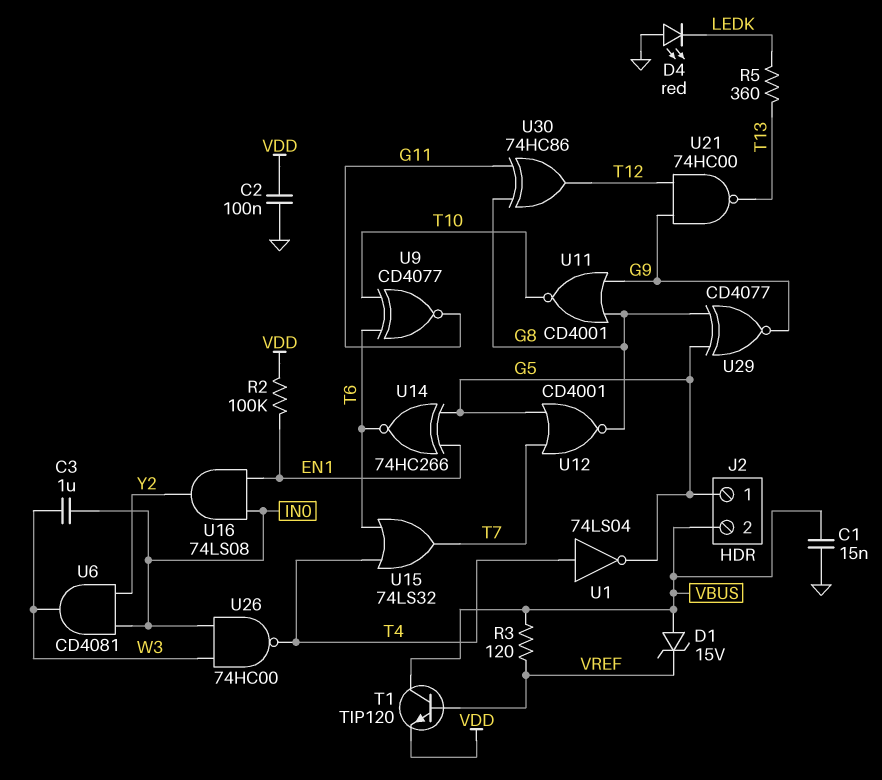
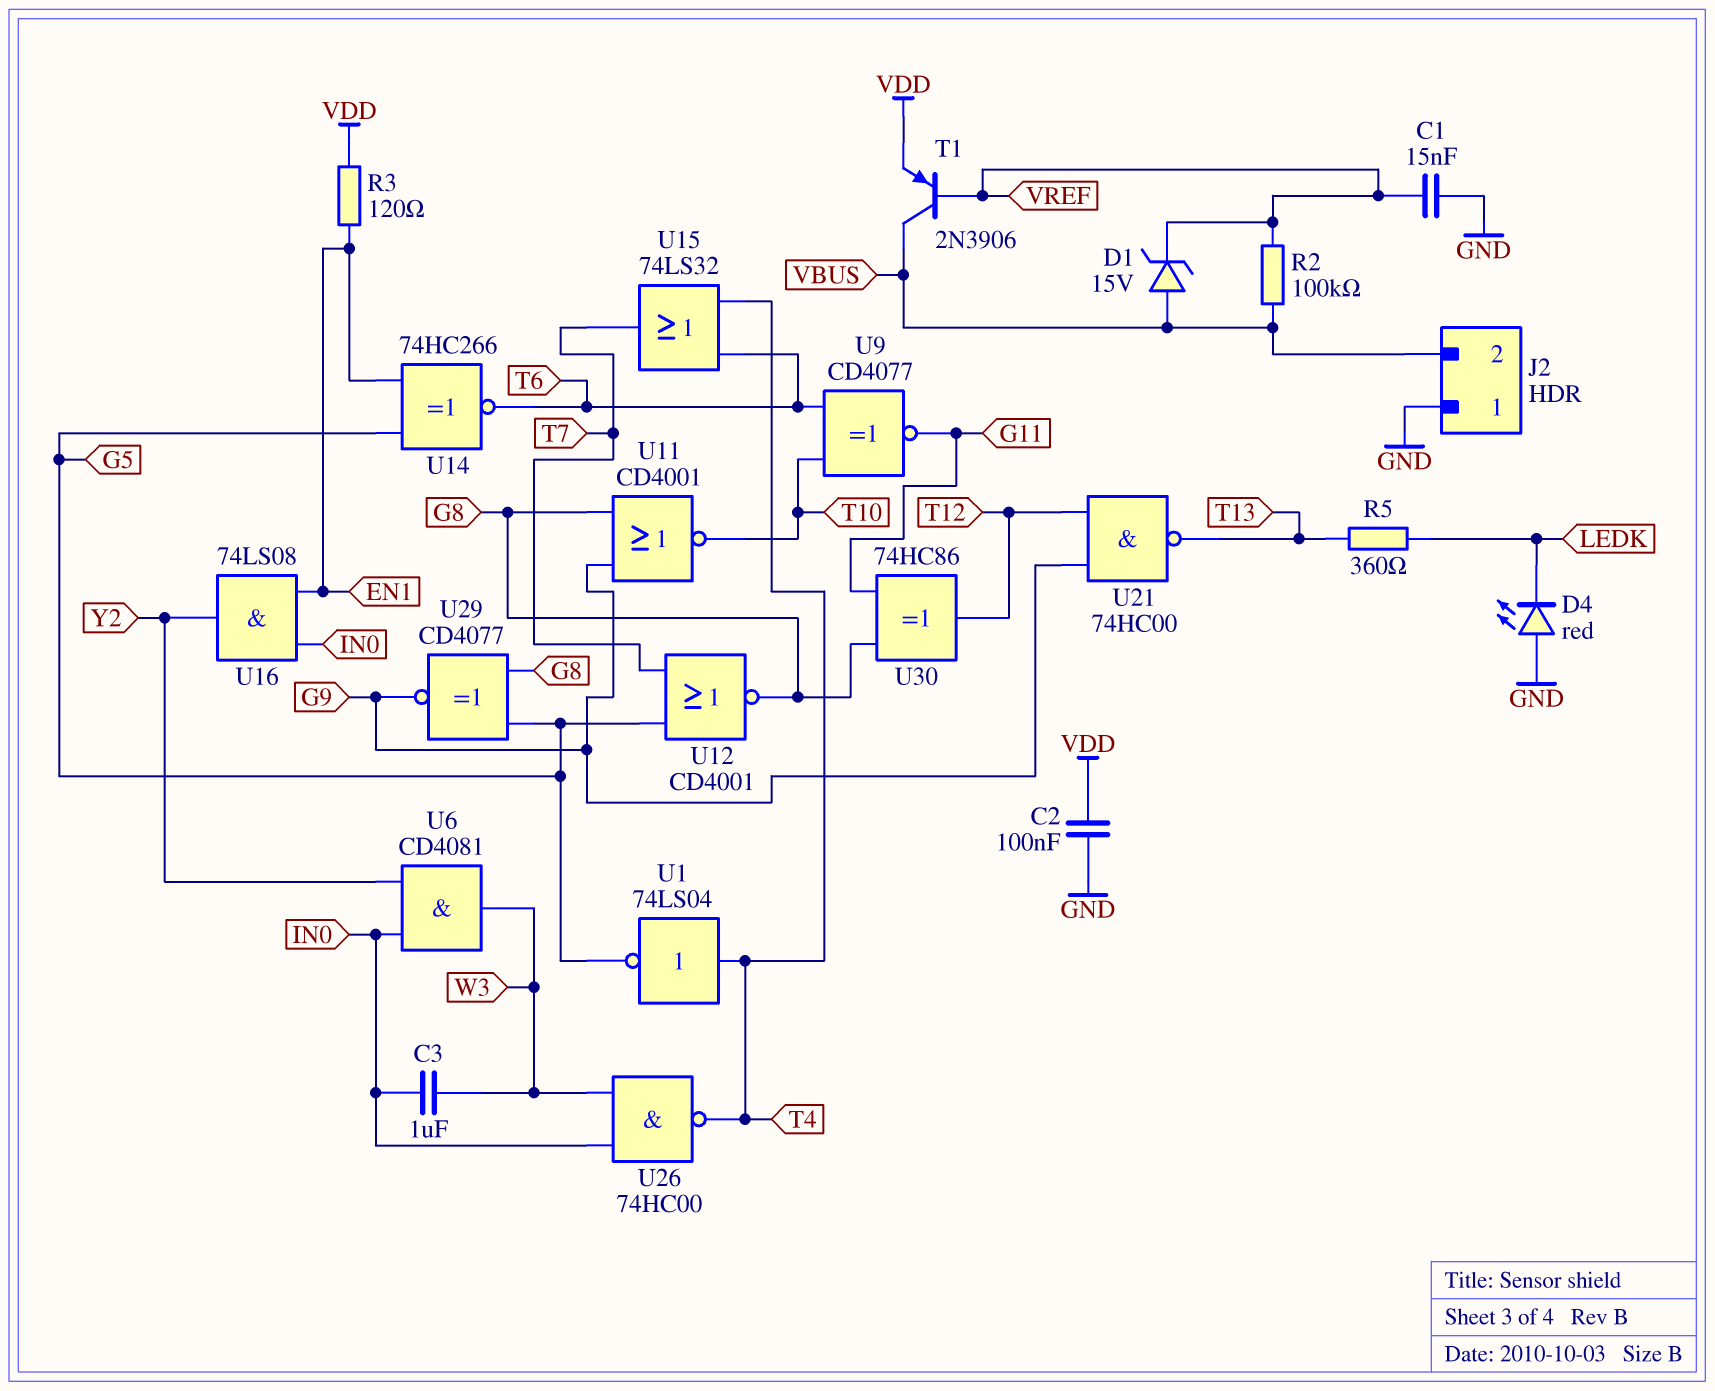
C1: 15nF (GND, VBUS) -> 15nF (GND, VREF)
J2 pin 1: G5 -> GND
R2: 100k (EN1, VDD) -> 100k (VBUS, VREF)
R3: 120 (VBUS, VREF) -> 120 (EN1, VDD)
T1: NPN TIP120 (B VREF, C VBUS, E VDD) -> PNP 2N3906 (B VREF, C VBUS, E VDD)

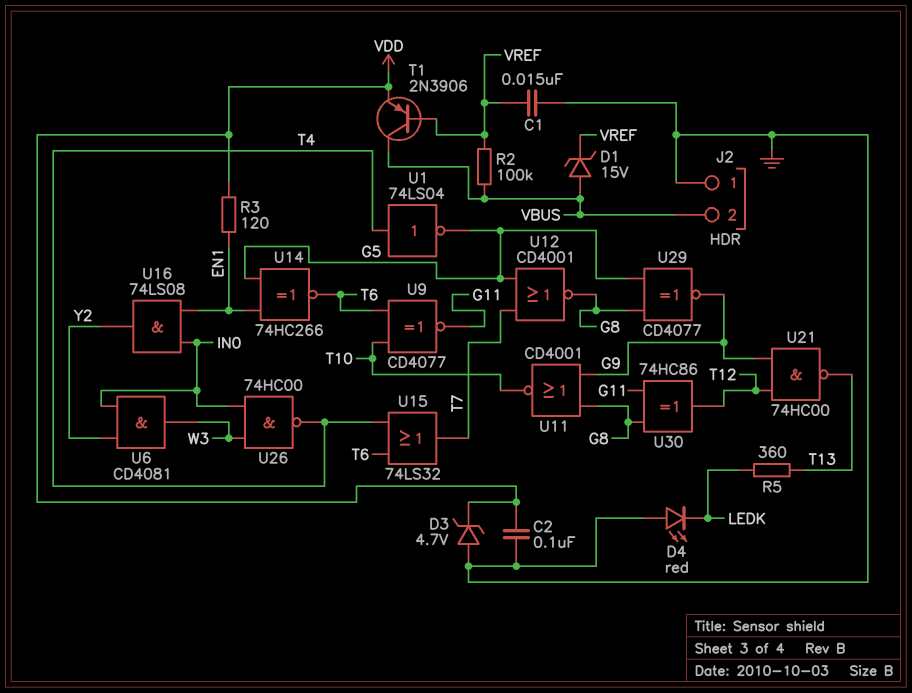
C3: 1uF (IN0, W3) -> none
D3: none -> zener 4.7V (A GND, K VDD)

